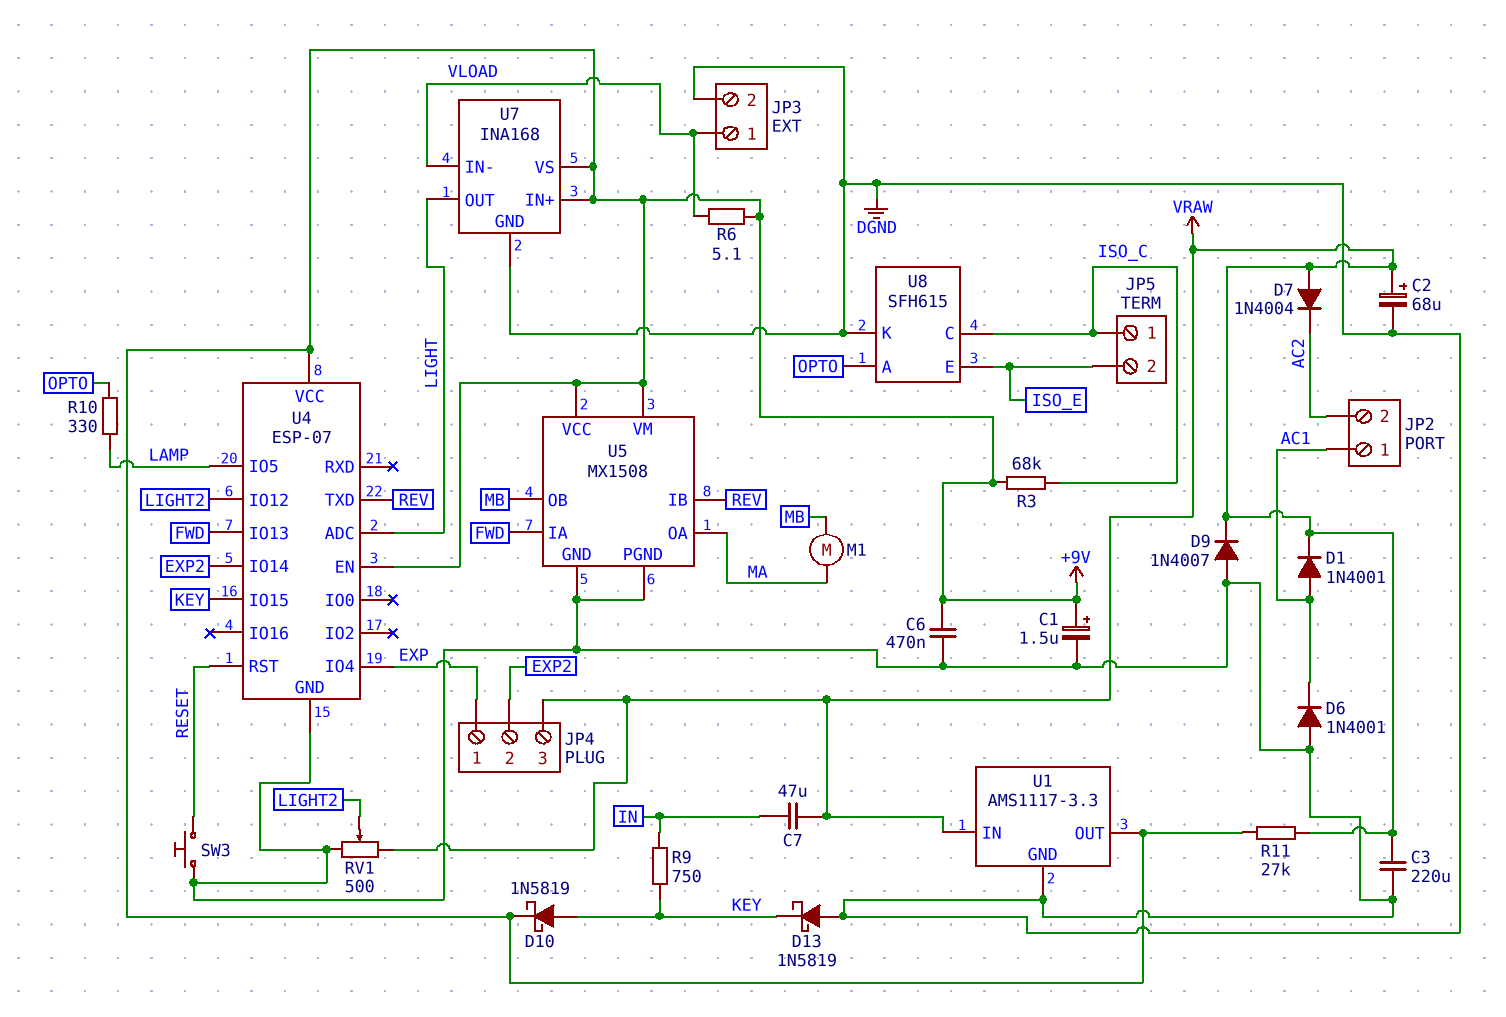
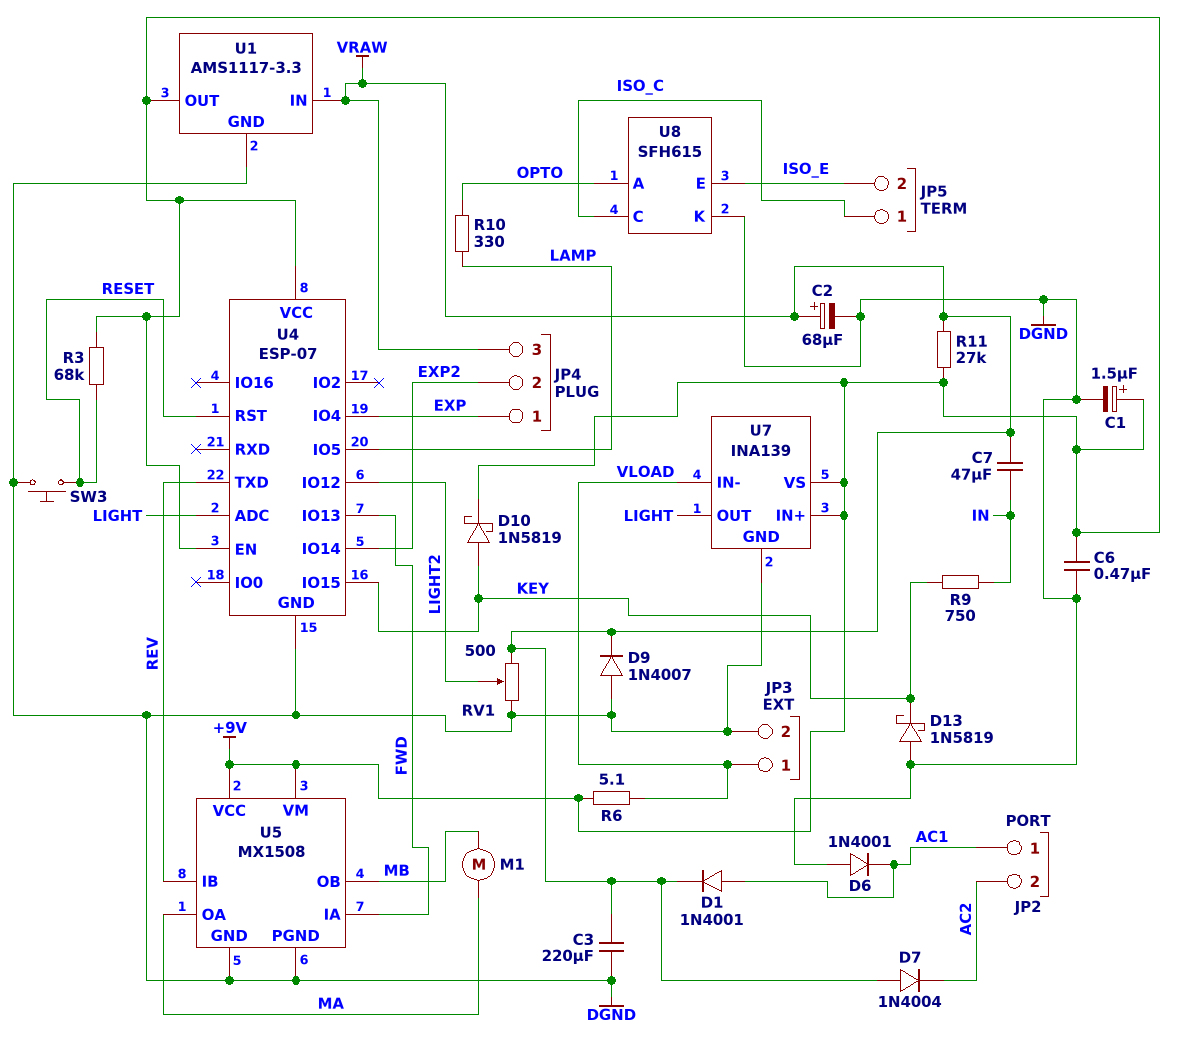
R3: 68k (+9V, ISO_C) -> 68k (+9V, RESET)
U7: INA168 -> INA139

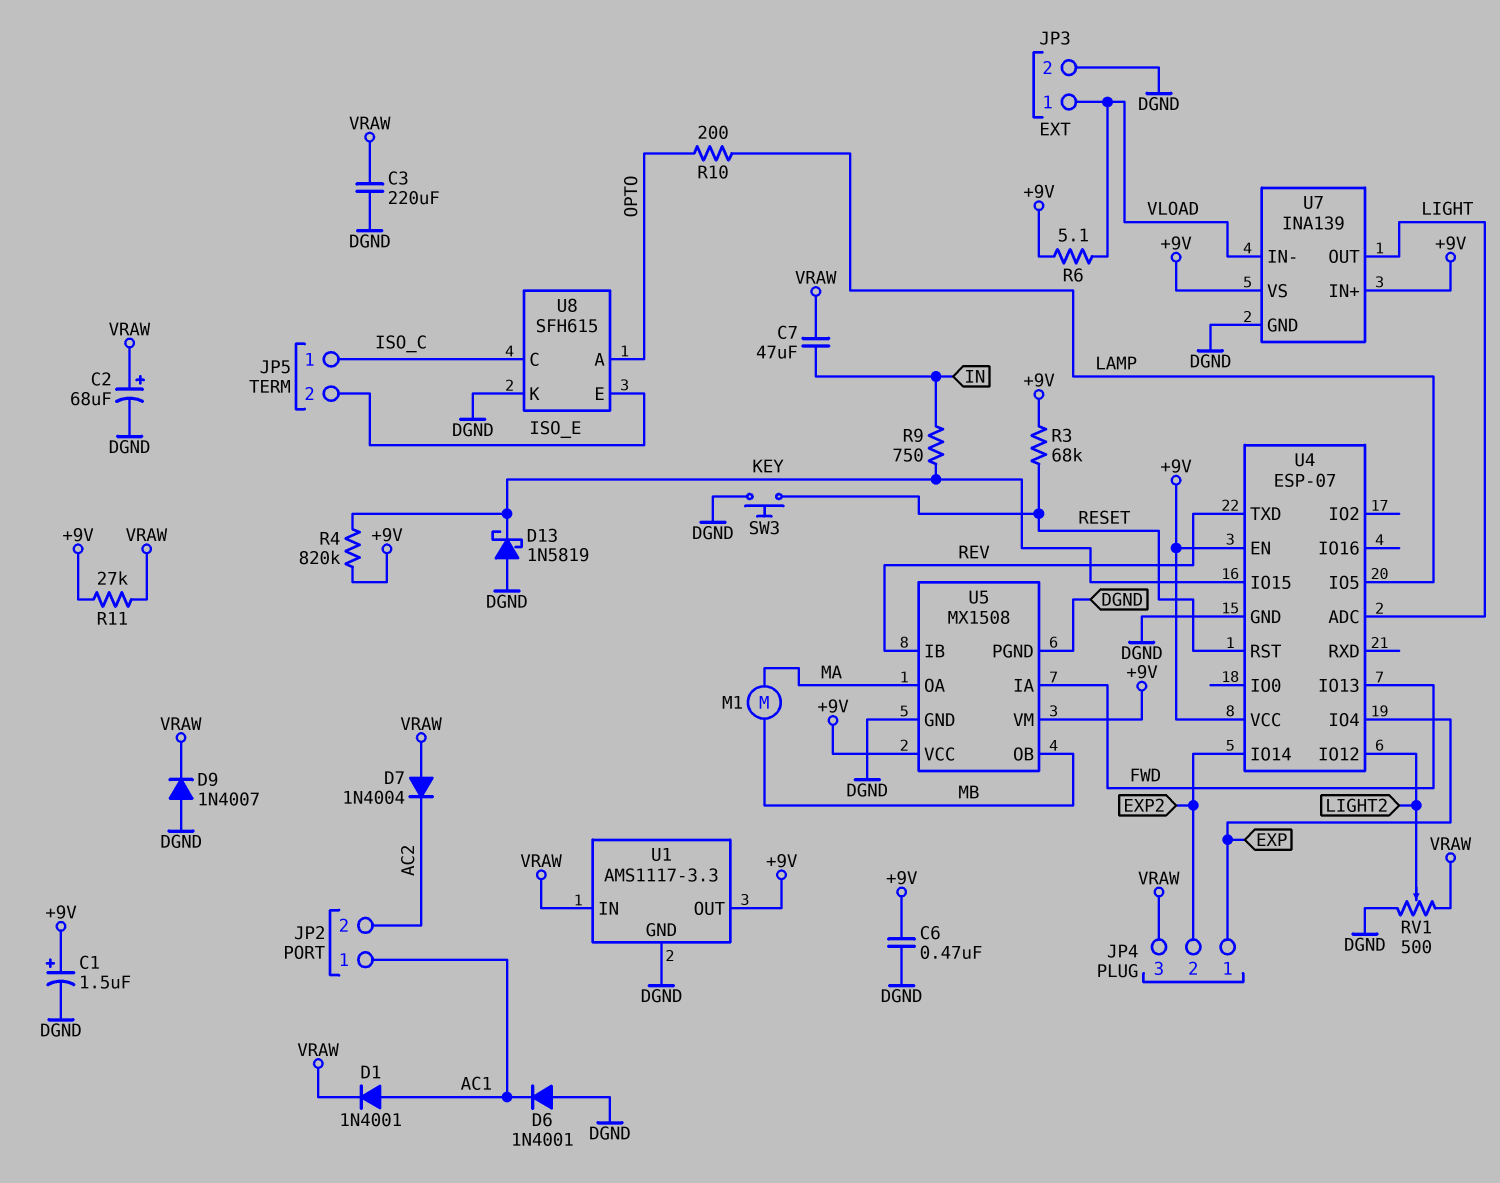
D10: schottky 1N5819 (A KEY, K +9V) -> none
R4: none -> 820k (+9V, KEY)
R10: 330 (LAMP, OPTO) -> 200 (LAMP, OPTO)

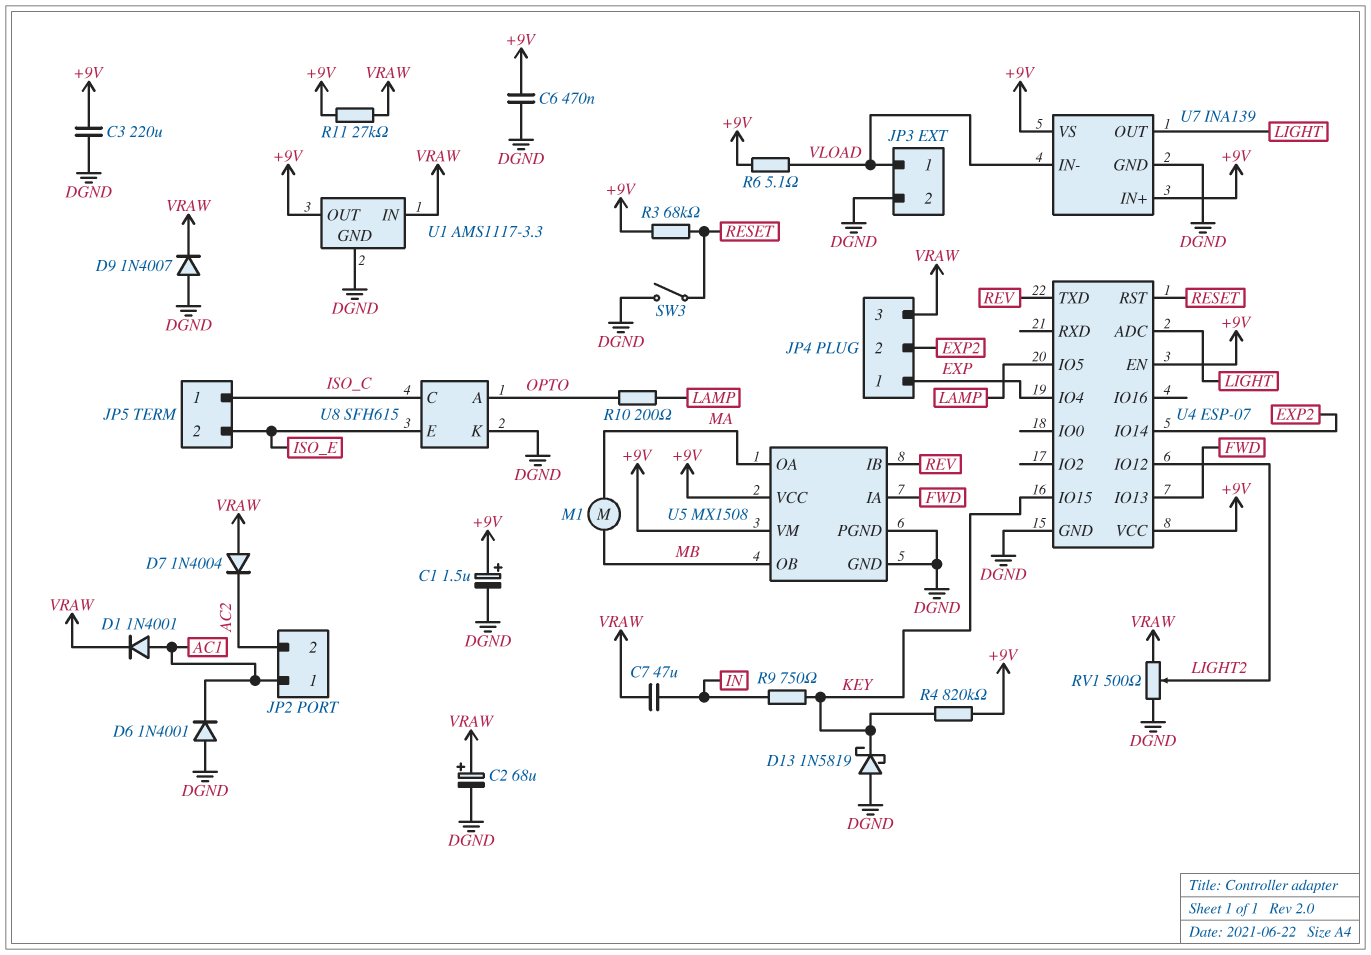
C3: 220uF (DGND, VRAW) -> 220uF (+9V, DGND)
SW3: button (DGND, RESET) -> switch (DGND, RESET)

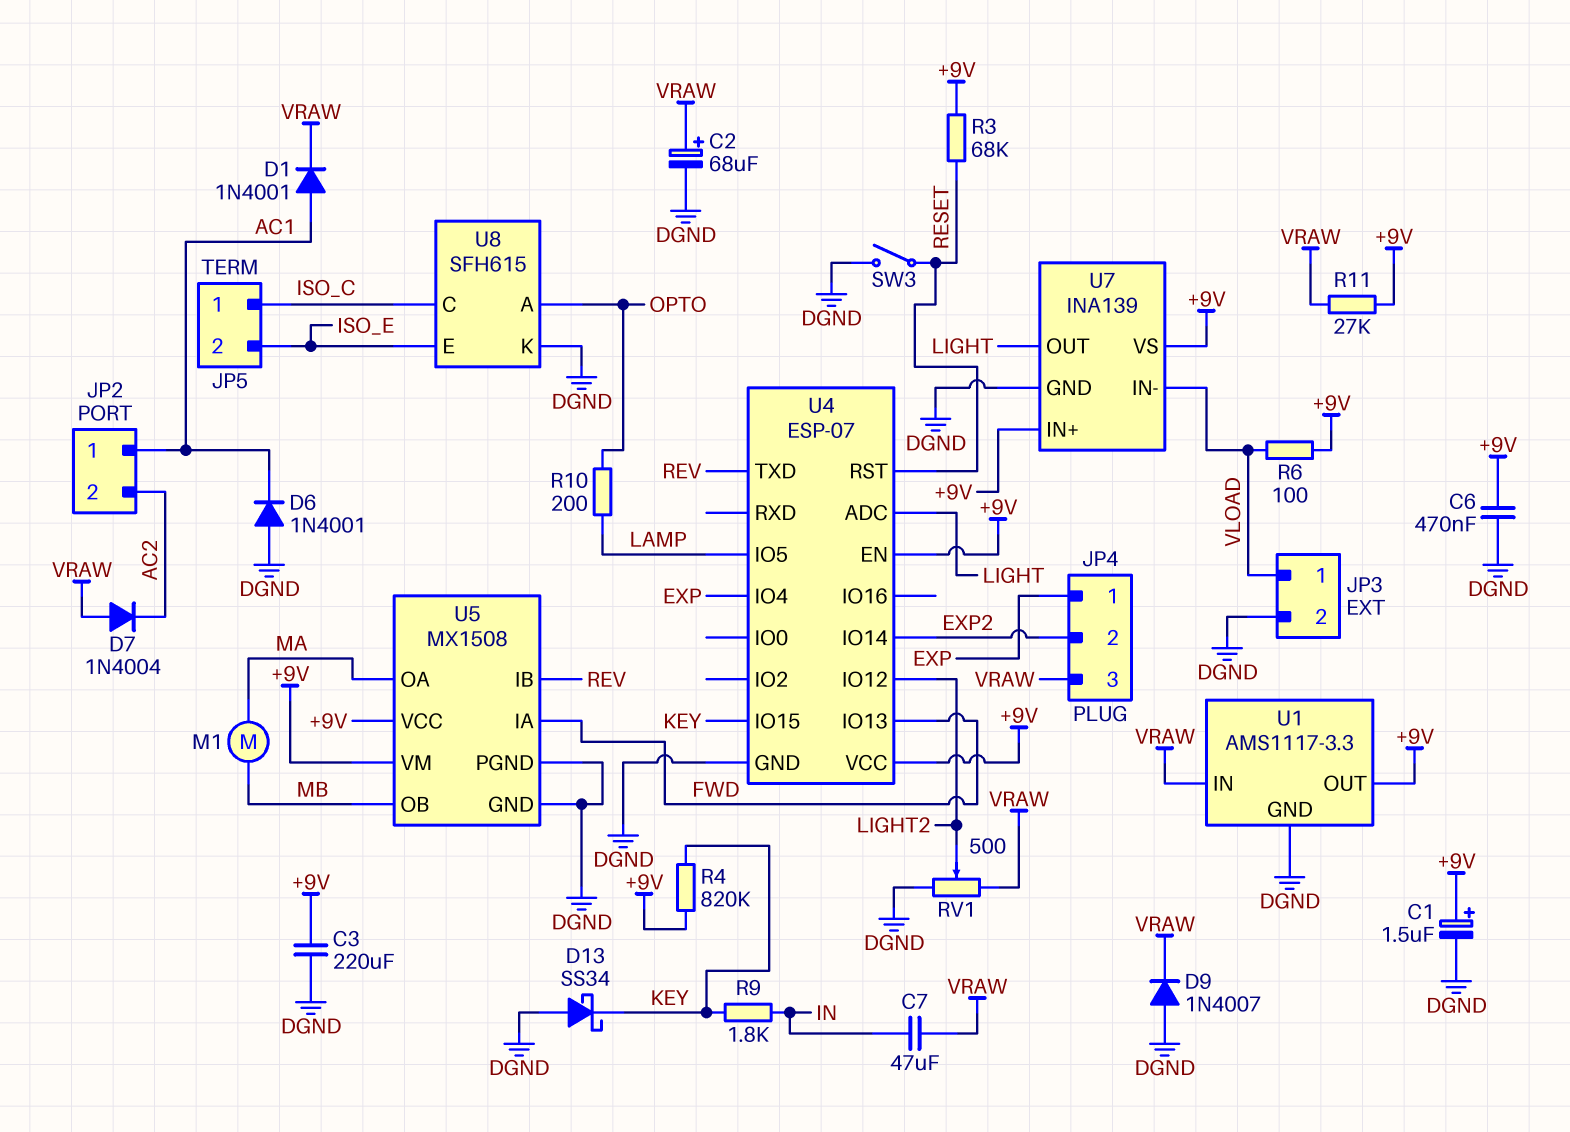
D13: schottky 1N5819 (A DGND, K KEY) -> schottky SS34 (A DGND, K KEY)
R6: 5.1 (+9V, VLOAD) -> 100 (+9V, VLOAD)
R9: 750 (IN, KEY) -> 1.8k (IN, KEY)

